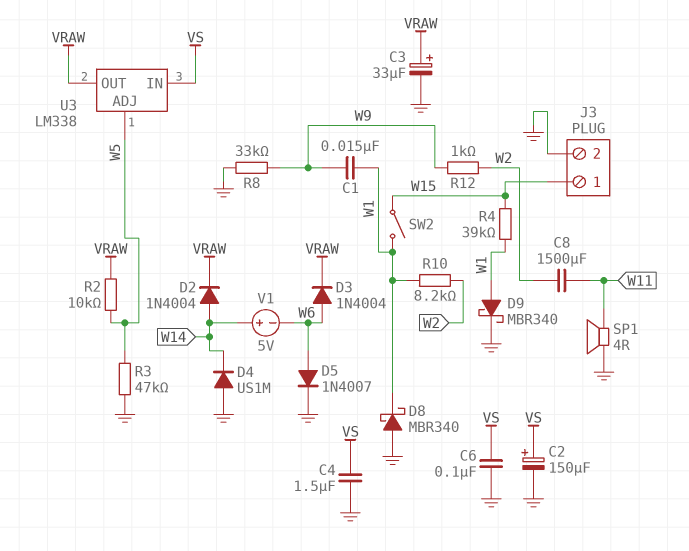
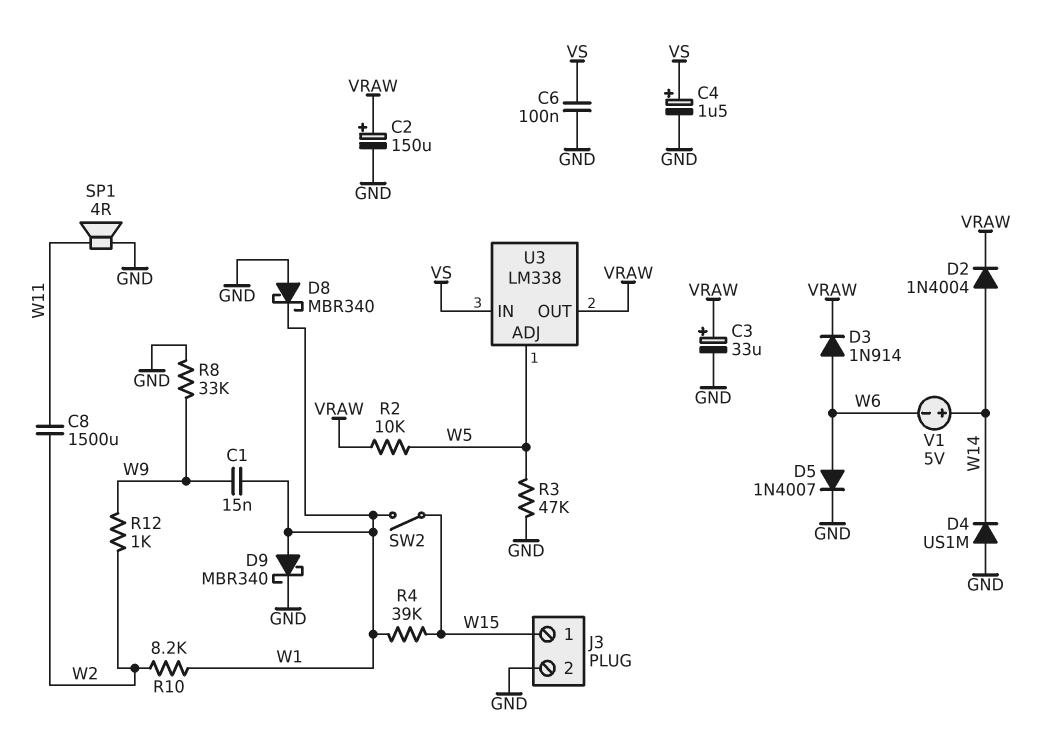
C2: 150uF (plus VS, minus GND) -> 150uF (plus VRAW, minus GND)
C4: 1.5uF (GND, VS) -> 1.5uF (plus VS, minus GND)
D3: diode 1N4004 (A W6, K VRAW) -> diode 1N914 (A W6, K VRAW)

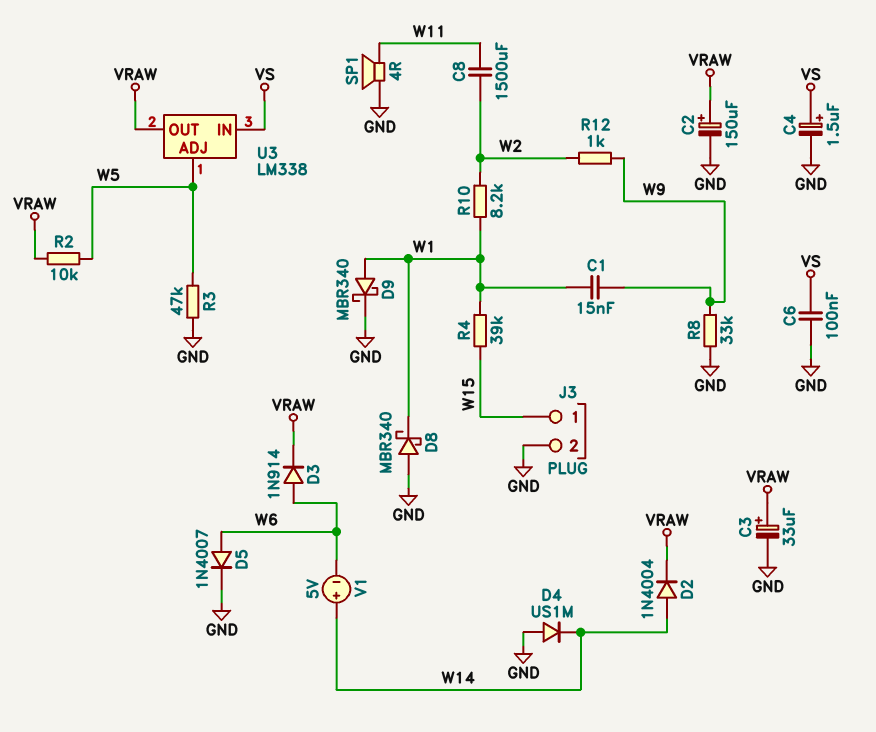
SW2: switch (W1, W15) -> none

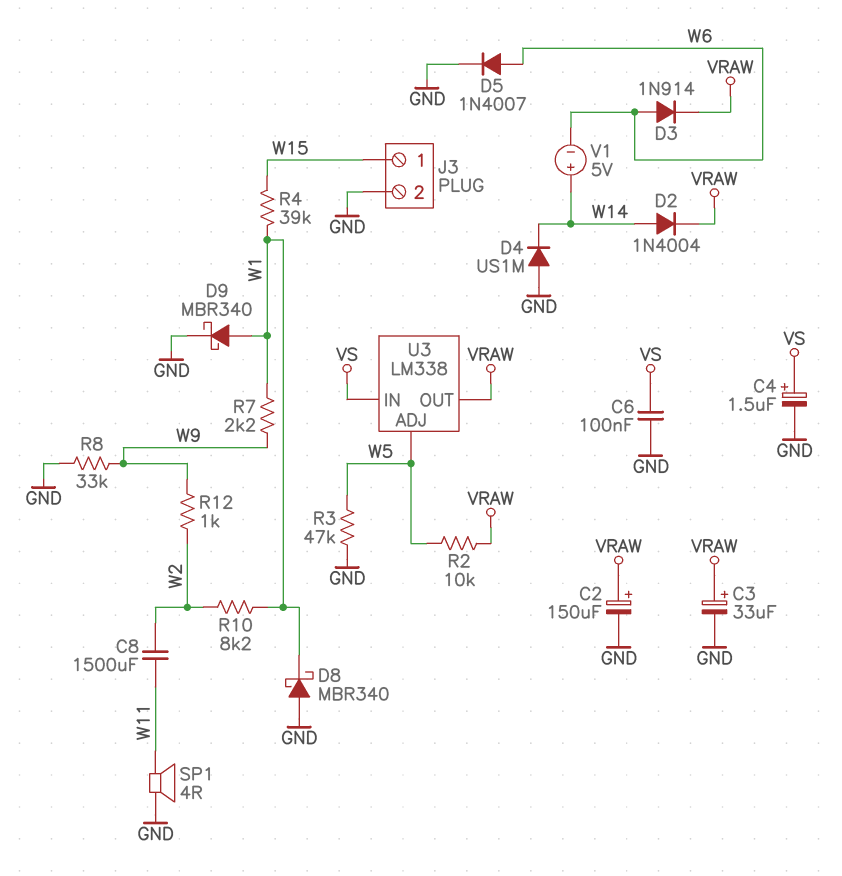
C1: 15nF (W1, W9) -> none
R7: none -> 2.2k (W1, W9)

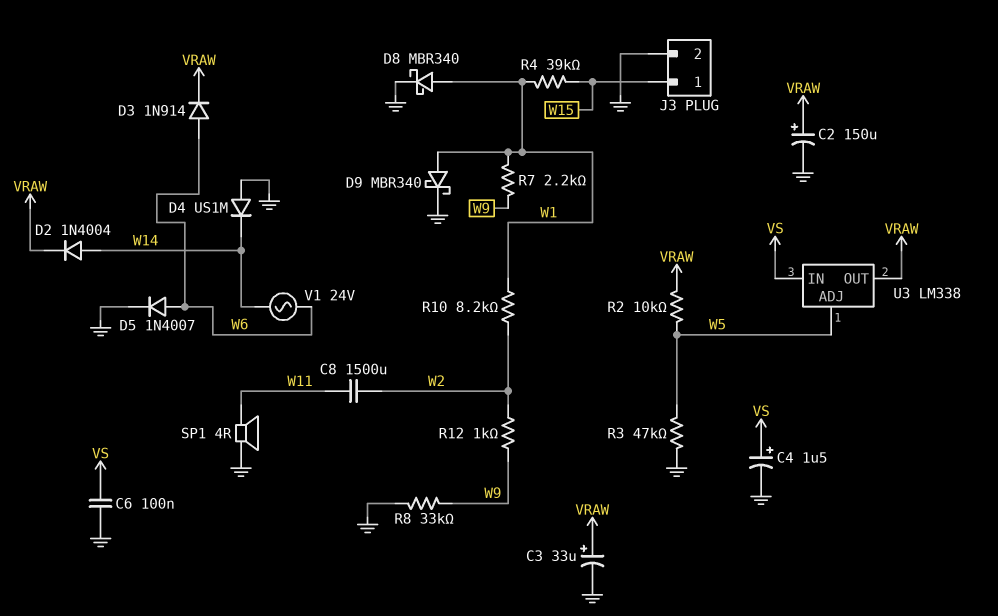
D8: schottky MBR340 (A GND, K W1) -> schottky MBR340 (A W1, K GND)
V1: 5V (plus W14, minus W6) -> AC 24V (W6, W14)

